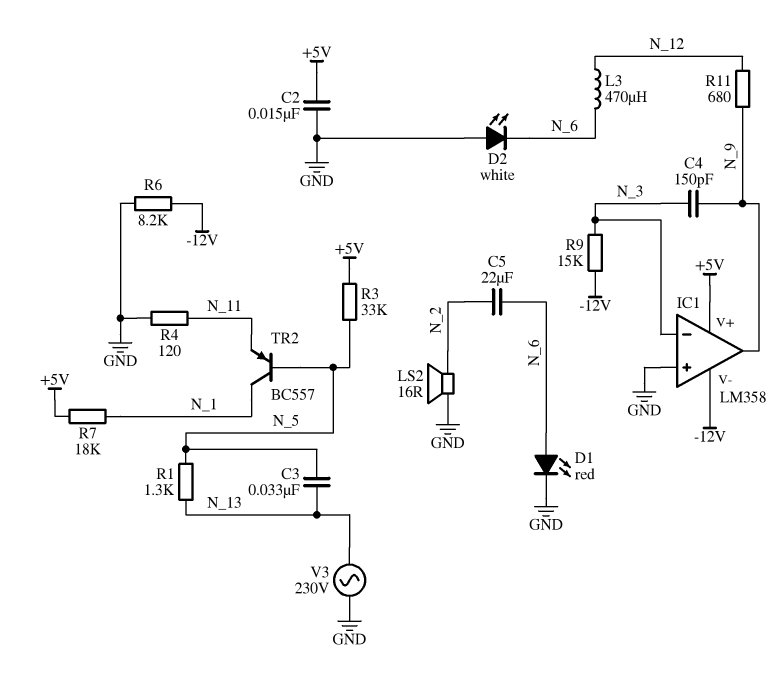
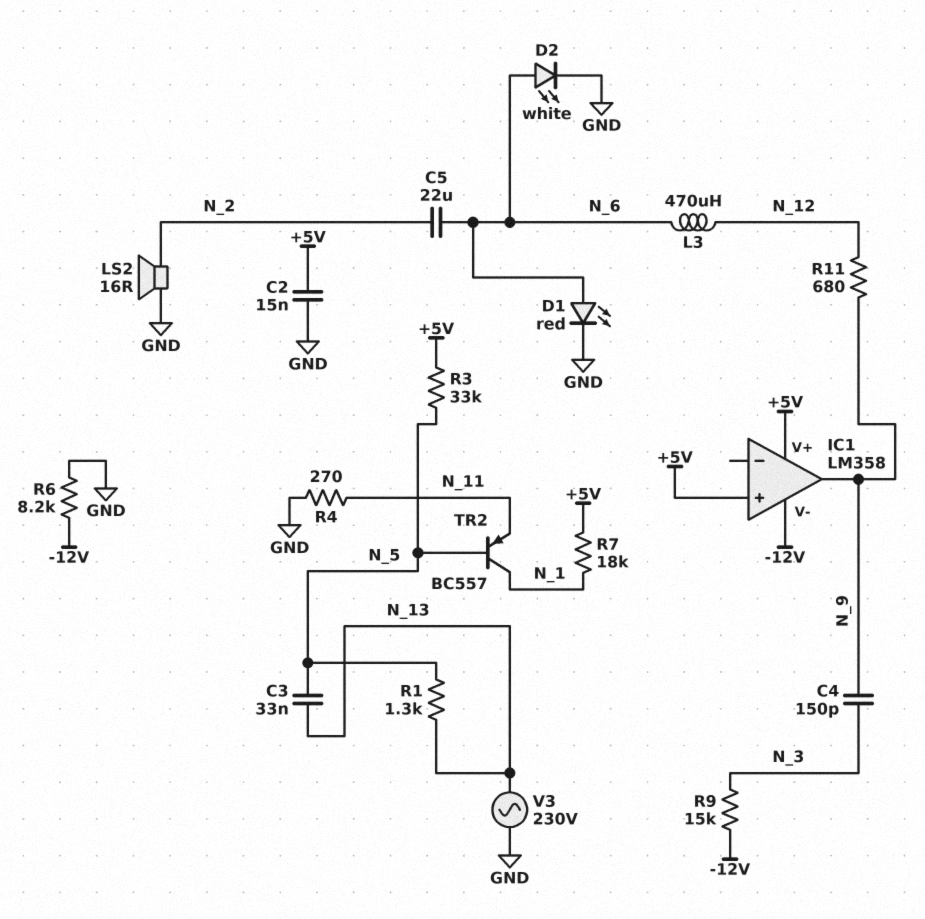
D2: LED white (A GND, K N_6) -> LED white (A N_6, K GND)
IC1 pin in+: GND -> +5V
IC1 pin in-: N_3 -> none
R4: 120 (GND, N_11) -> 270 (GND, N_11)

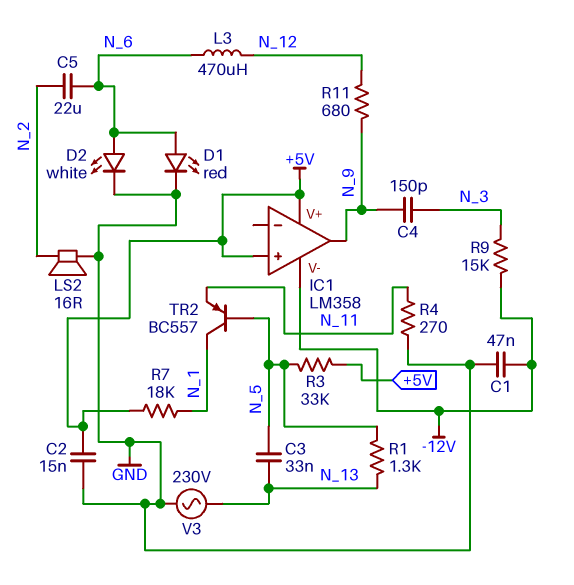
C1: none -> 47nF (-12V, GND)
R6: 8.2k (-12V, GND) -> none

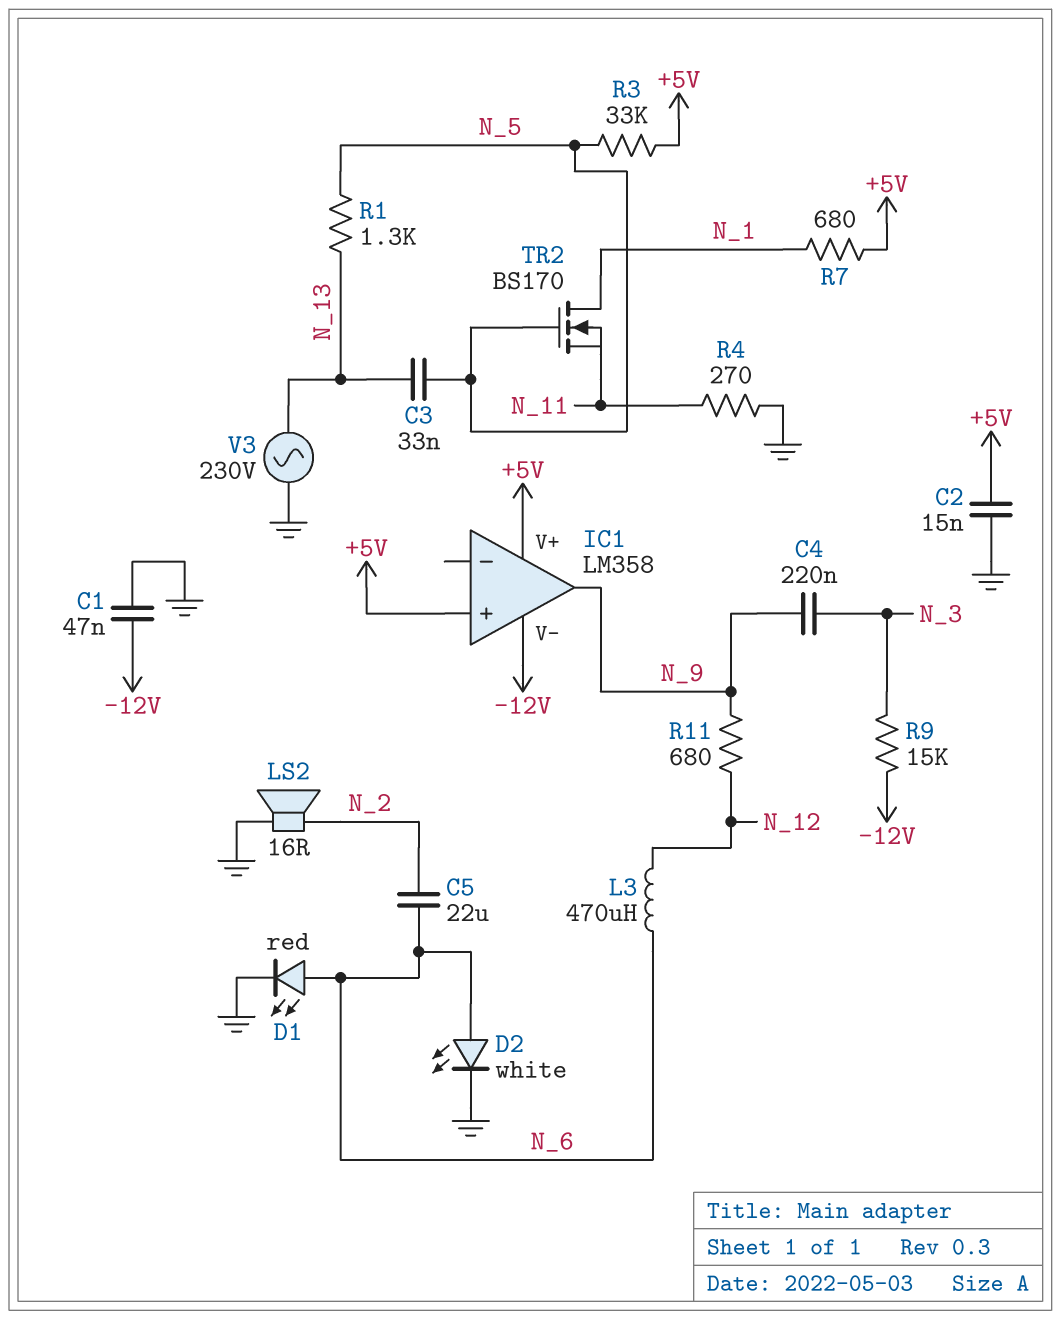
C4: 150pF (N_3, N_9) -> 220nF (N_3, N_9)
R7: 18k (+5V, N_1) -> 680 (+5V, N_1)
TR2: PNP BC557 (B N_5, C N_1, E N_11) -> NMOS BS170 (G N_5, D N_1, S N_11)

